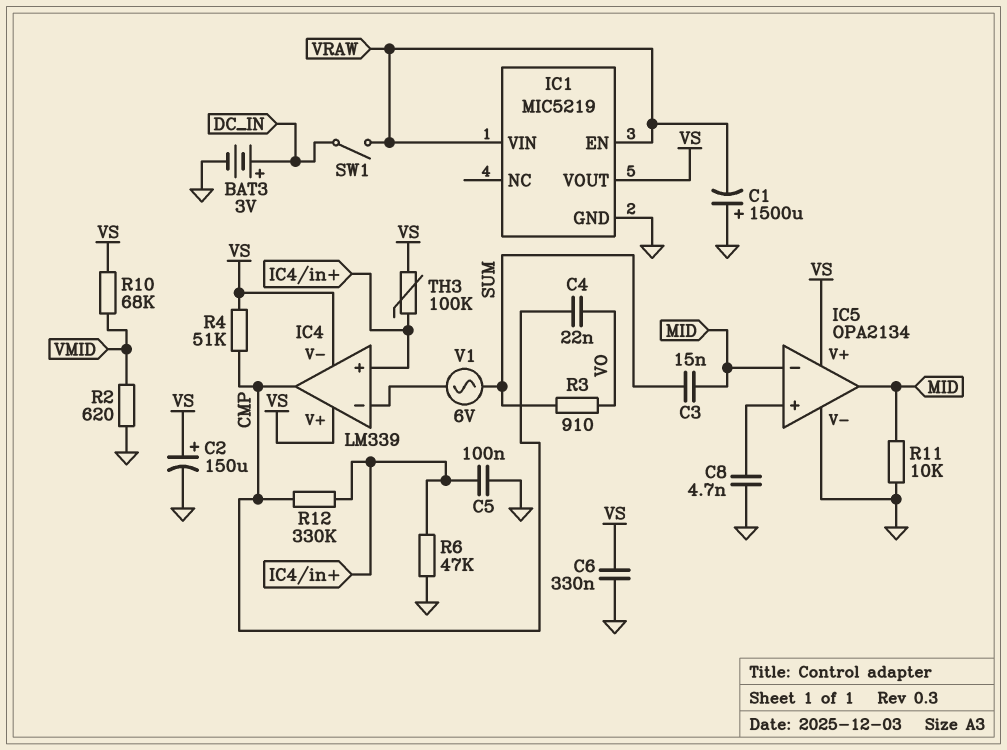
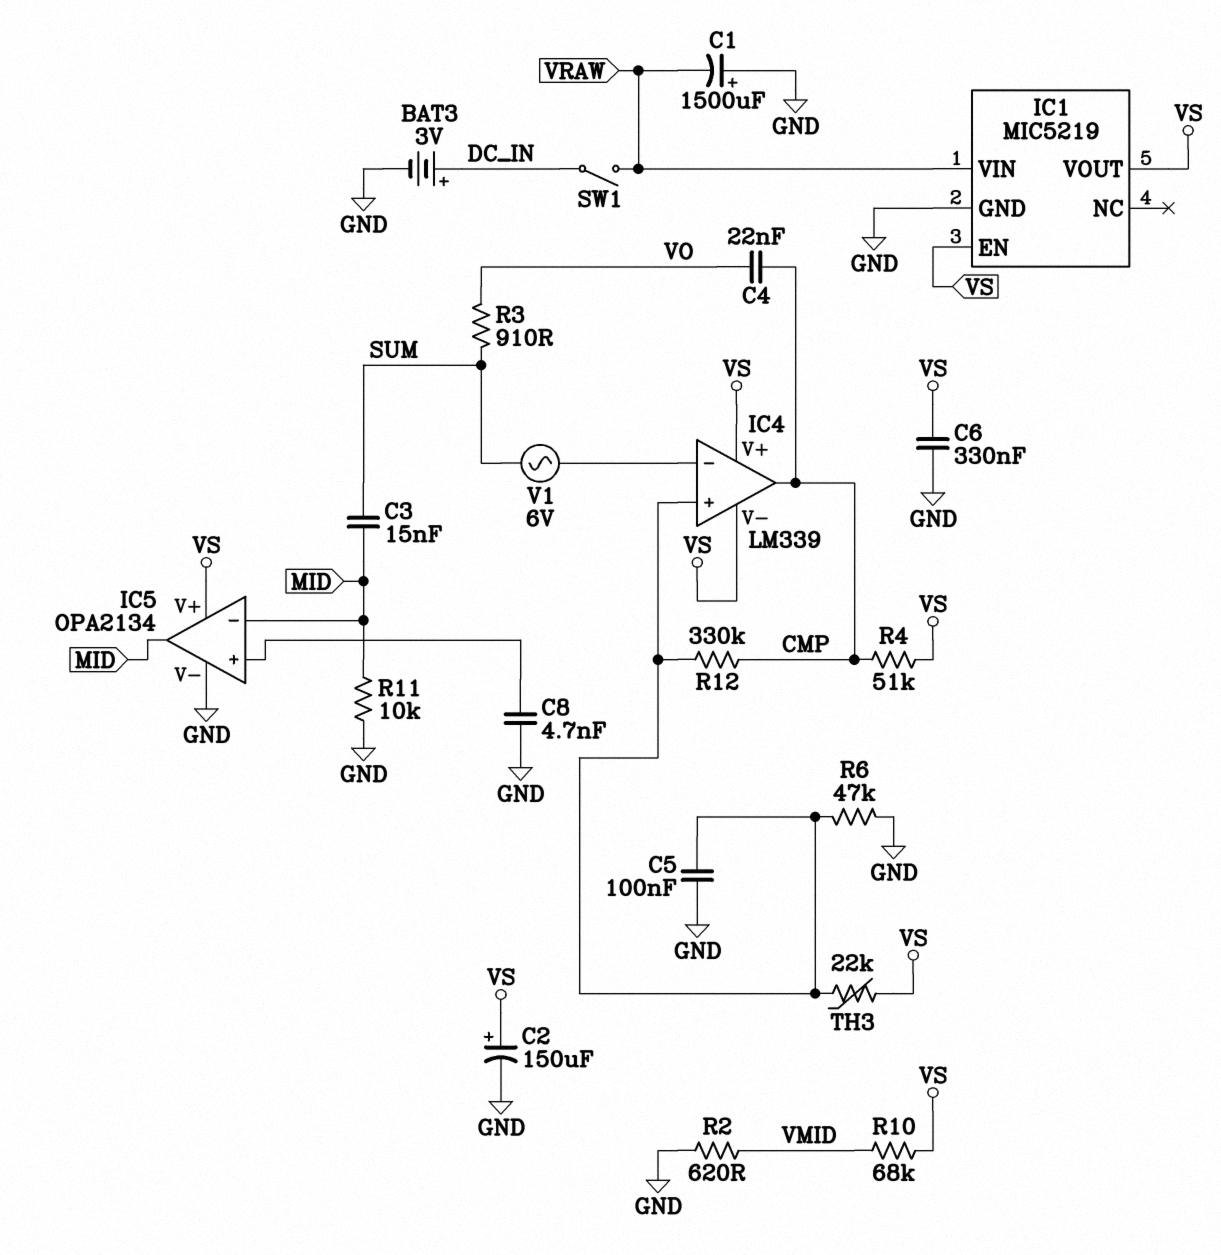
IC1 pin EN: VRAW -> VS
TH3: 100k (IC4/in+, VS) -> 22k (IC4/in+, VS)

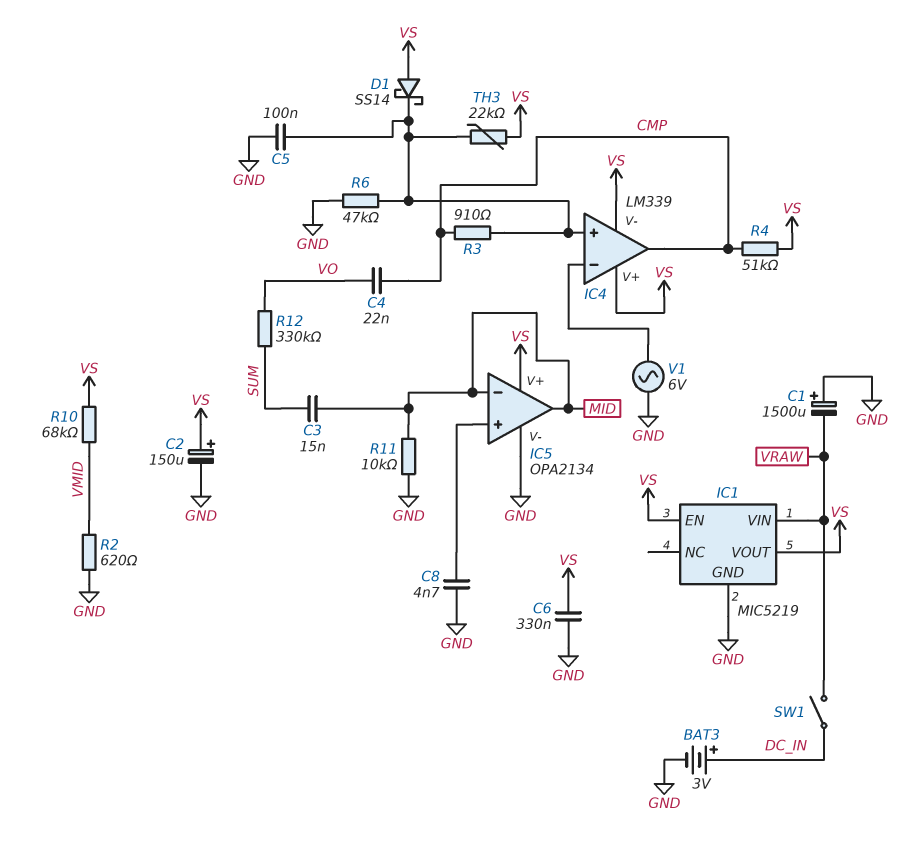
D1: none -> schottky SS14 (A VS, K IC4/in+)
R3: 910 (SUM, VO) -> 910 (CMP, IC4/in+)
R12: 330k (CMP, IC4/in+) -> 330k (SUM, VO)
V1: AC 6V (IC4/in-, SUM) -> AC 6V (GND, IC4/in-)

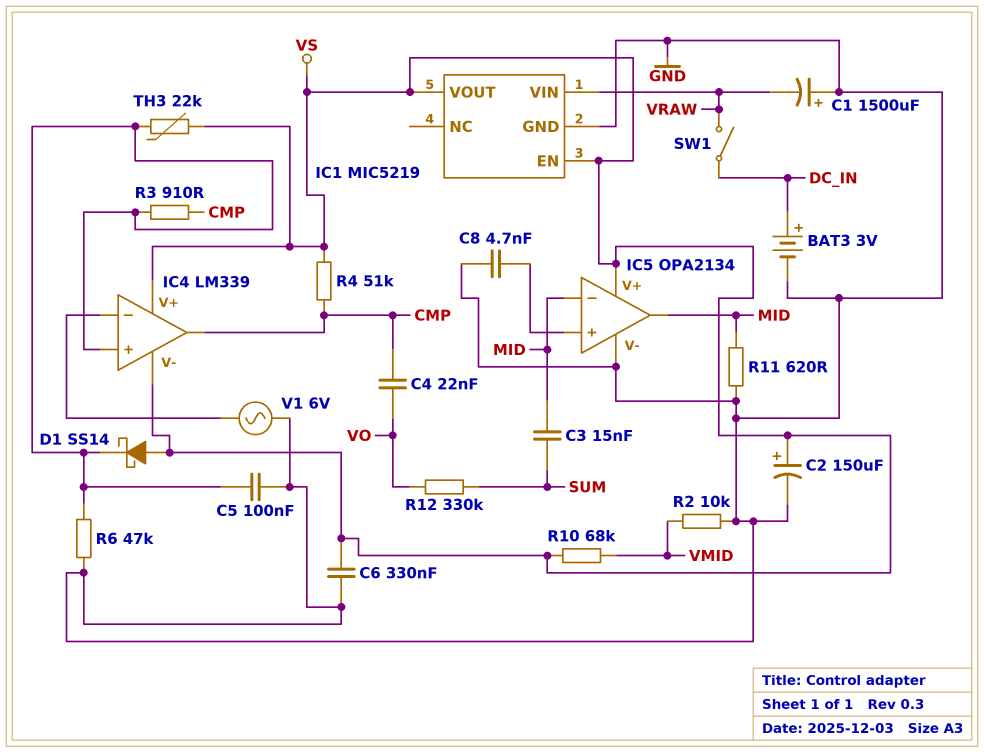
R2: 620 (GND, VMID) -> 10k (GND, VMID)
R11: 10k (GND, MID) -> 620 (GND, MID)

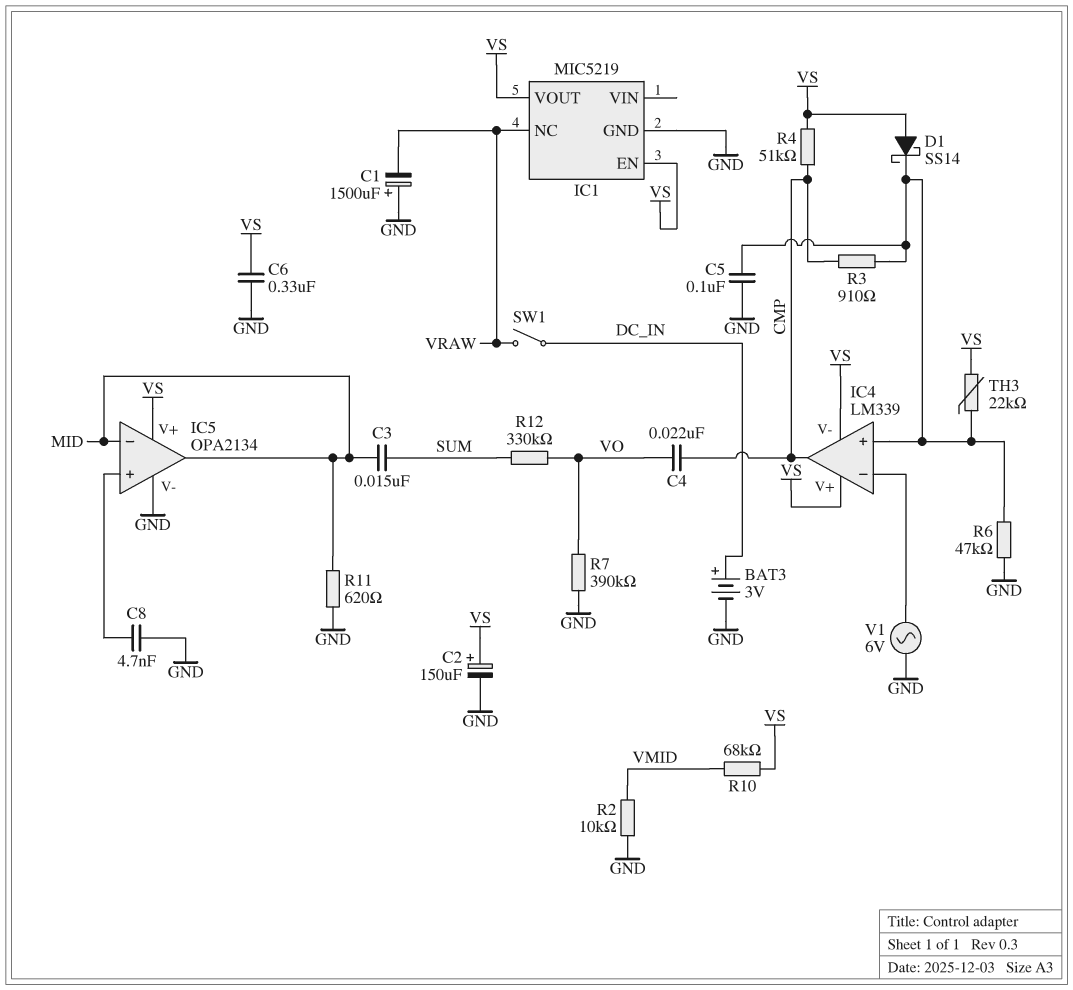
IC1 pin NC: none -> VRAW
IC1 pin VIN: VRAW -> none
R7: none -> 390k (GND, VO)

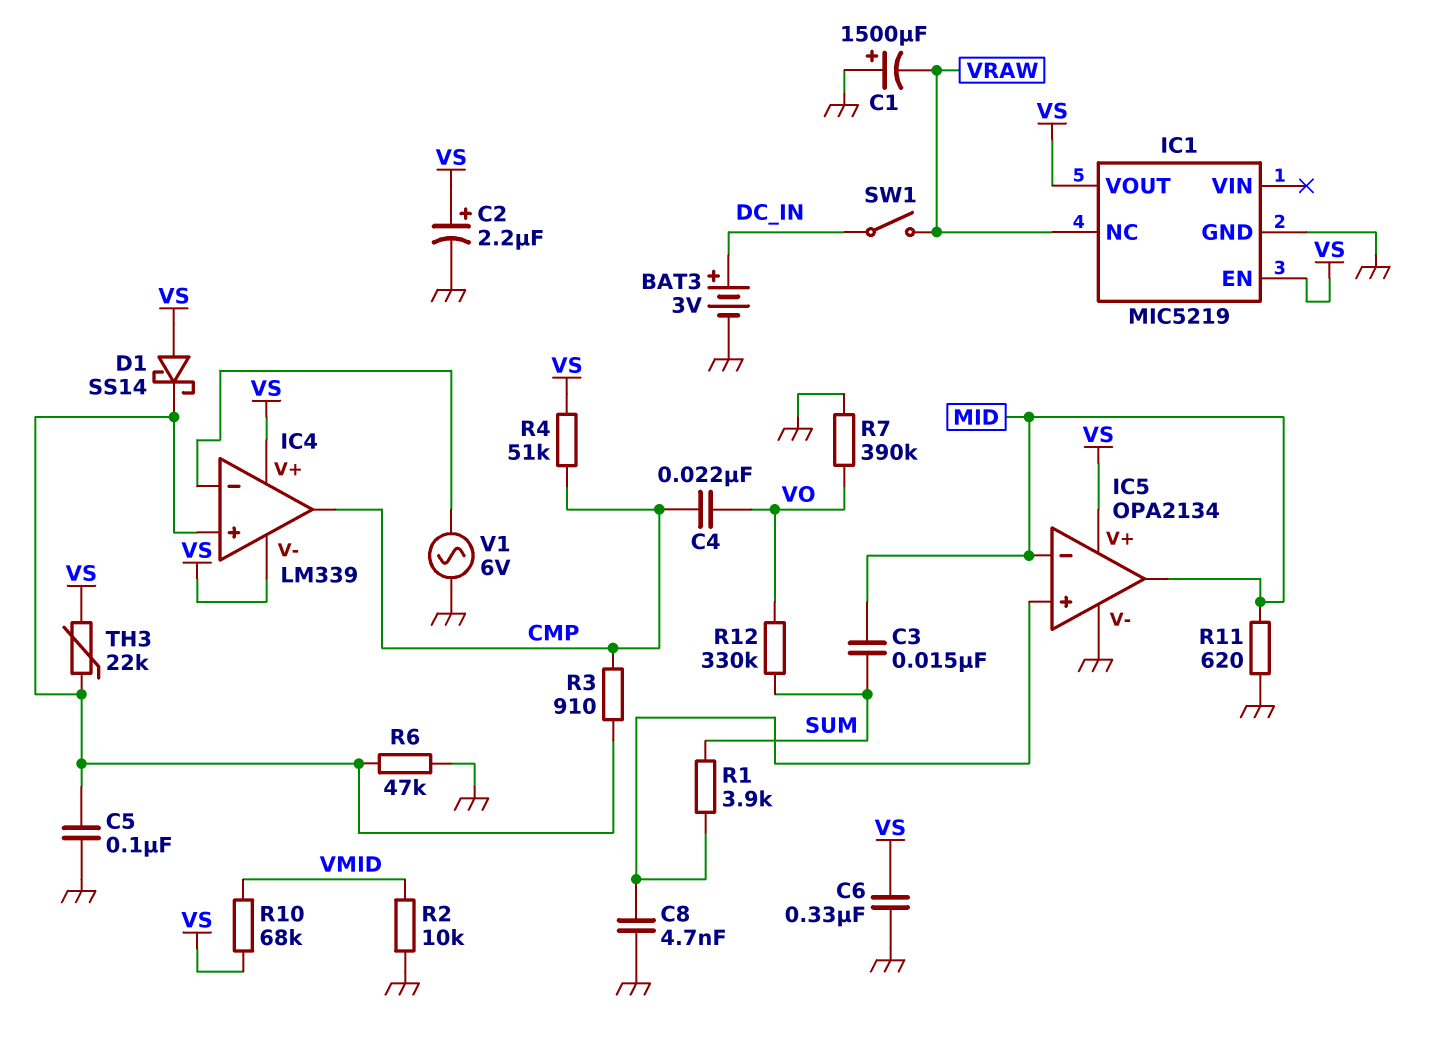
C2: 150uF (plus VS, minus GND) -> 2.2uF (plus VS, minus GND)
R1: none -> 3.9k (IC5/in+, SUM)

